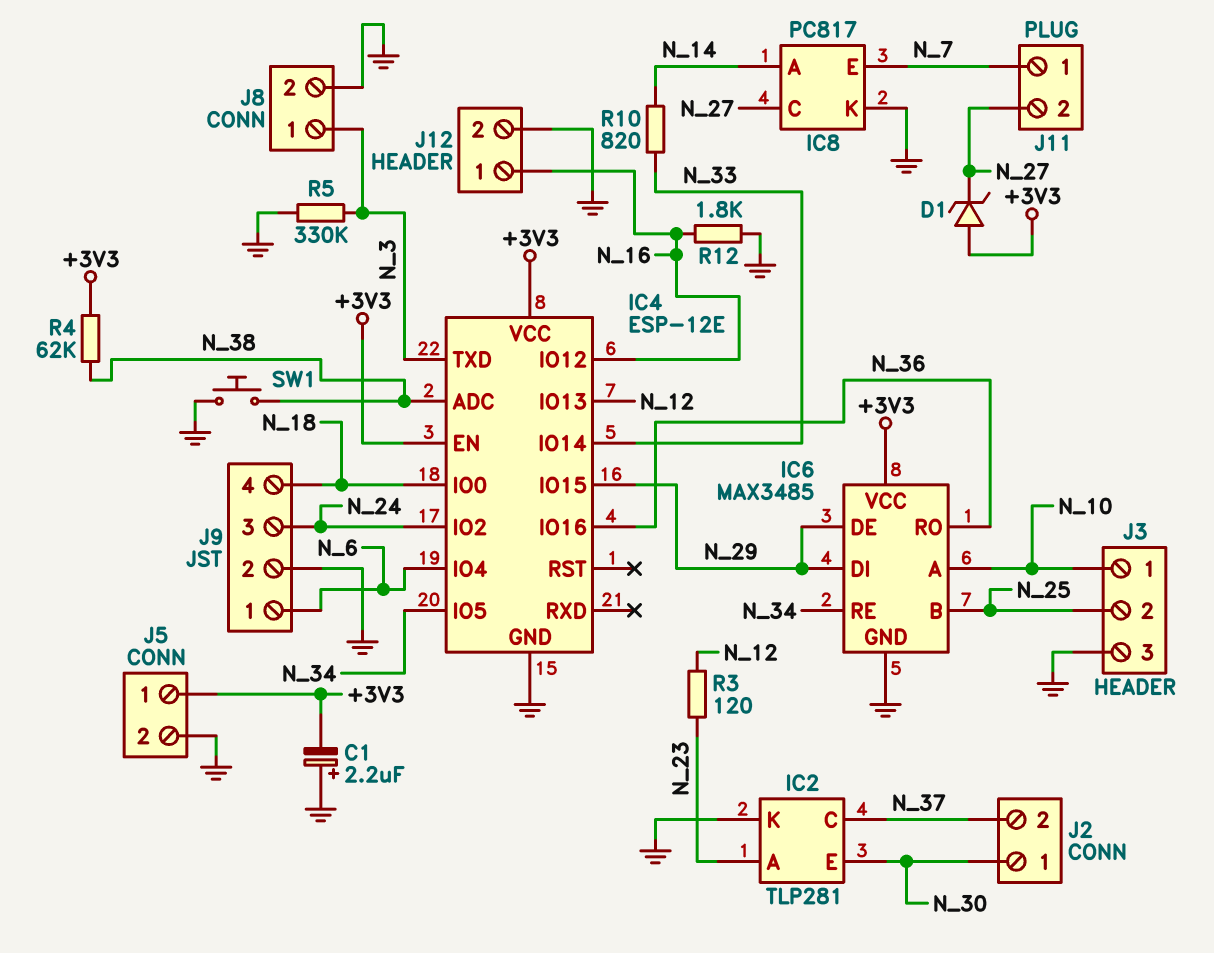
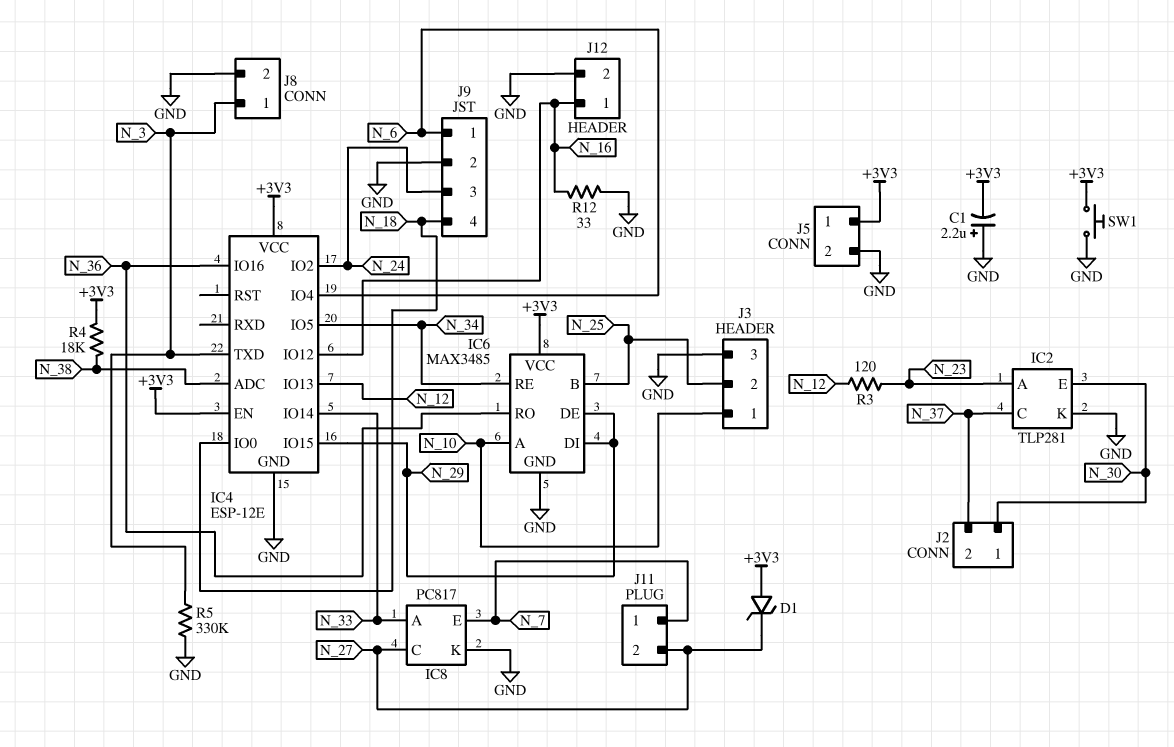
IC8 pin A: N_14 -> N_33
R4: 62k (+3V3, N_38) -> 18k (+3V3, N_38)
R10: 820 (N_14, N_33) -> none
R12: 1.8k (GND, N_16) -> 33 (GND, N_16)
SW1: button (GND, N_38) -> button (+3V3, GND)

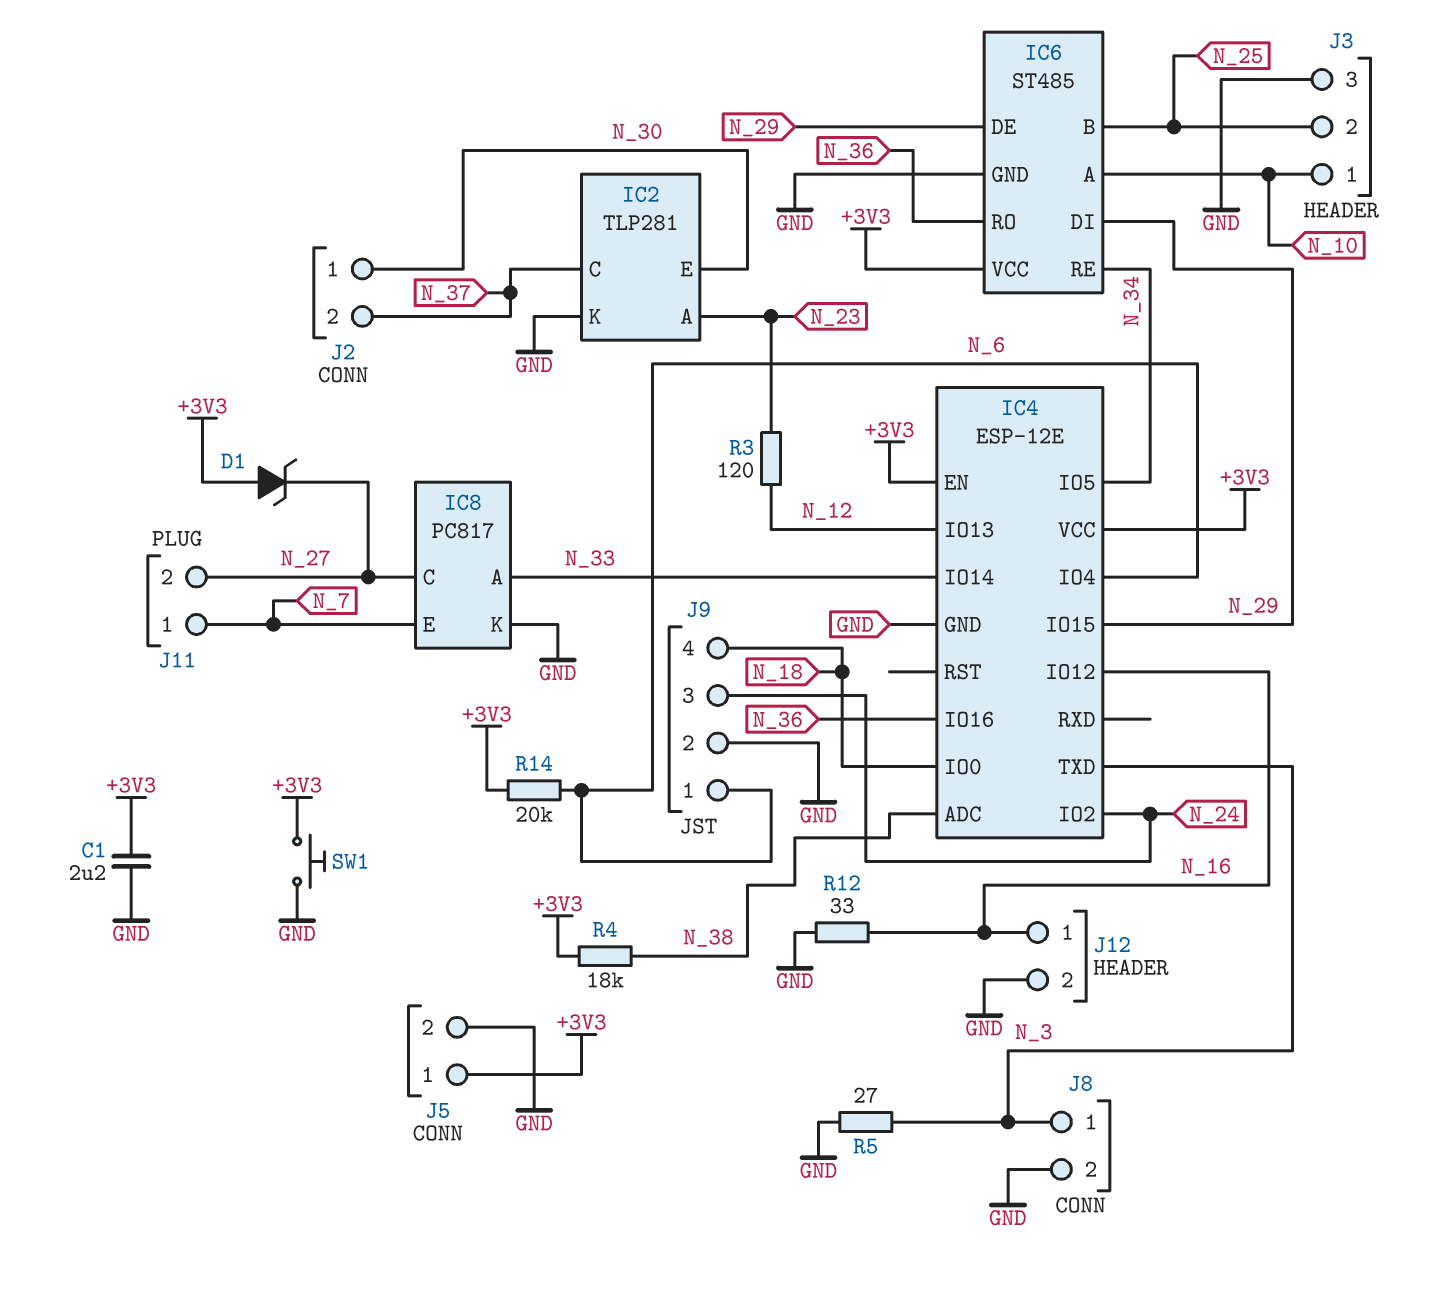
C1: 2.2uF (plus GND, minus +3V3) -> 2.2uF (+3V3, GND)
IC6: MAX3485 -> ST485
R5: 330k (GND, N_3) -> 27 (GND, N_3)
R14: none -> 20k (+3V3, N_6)

